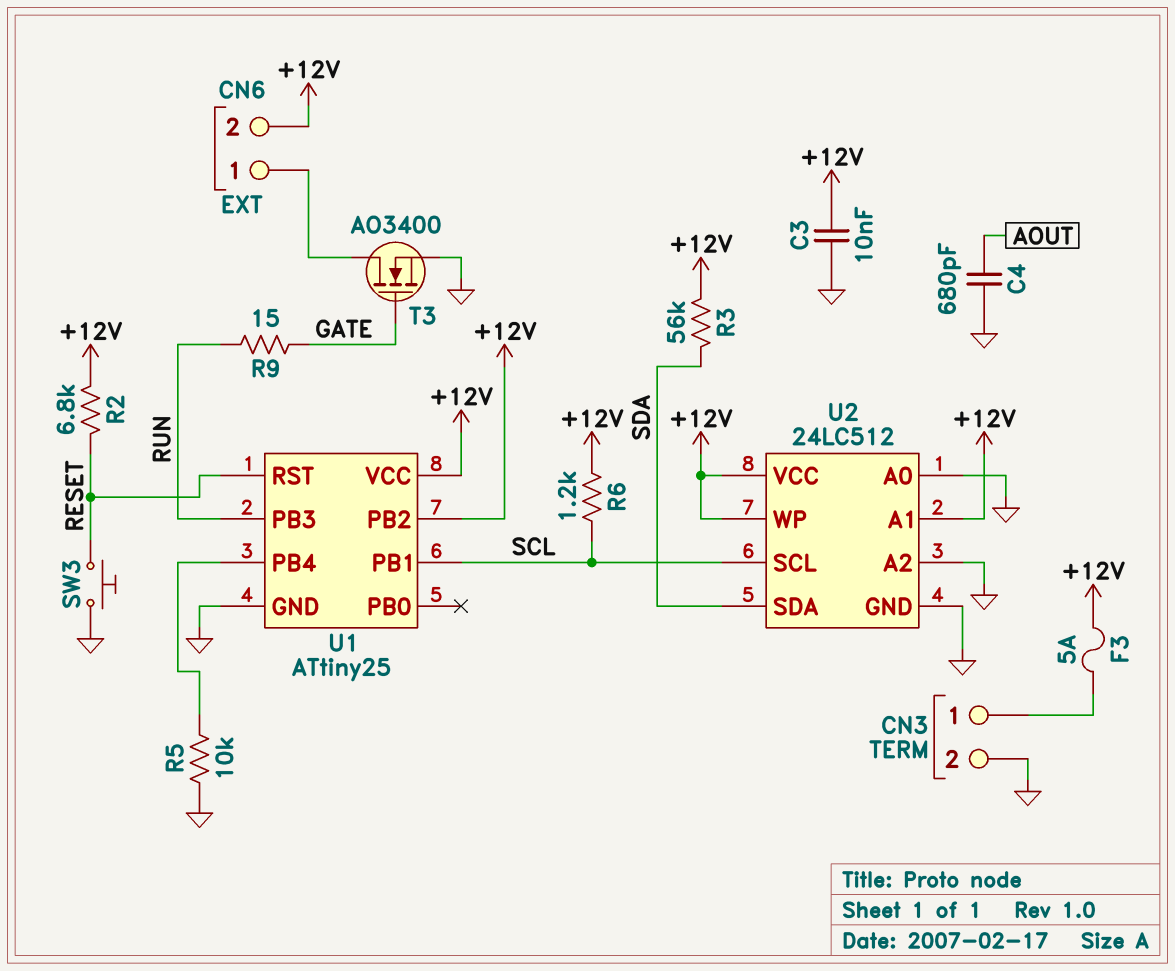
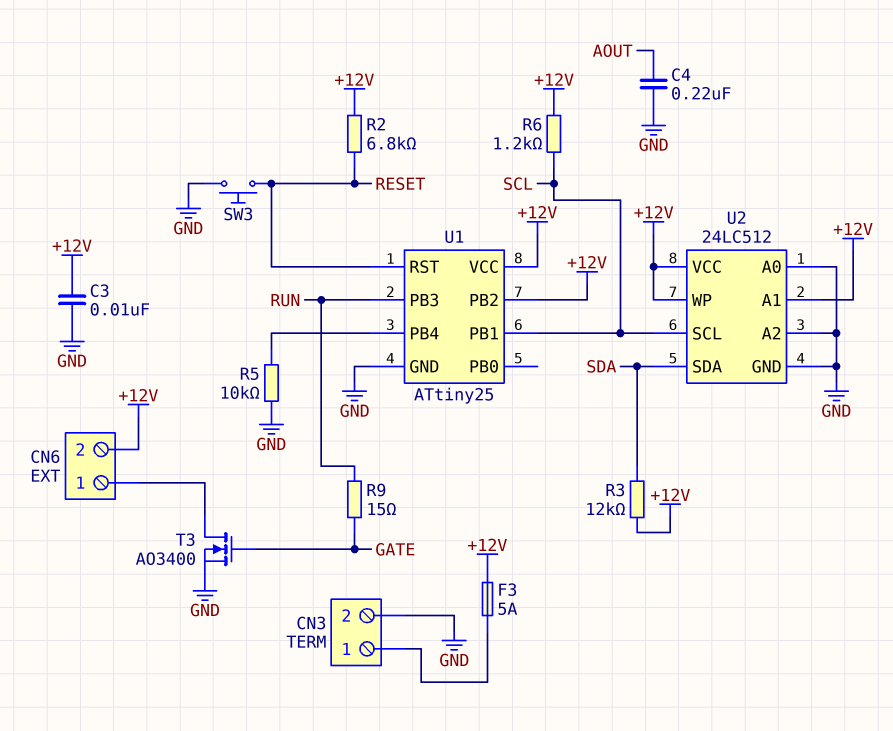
C4: 680pF (AOUT, GND) -> 220nF (AOUT, GND)
R3: 56k (+12V, SDA) -> 12k (+12V, SDA)

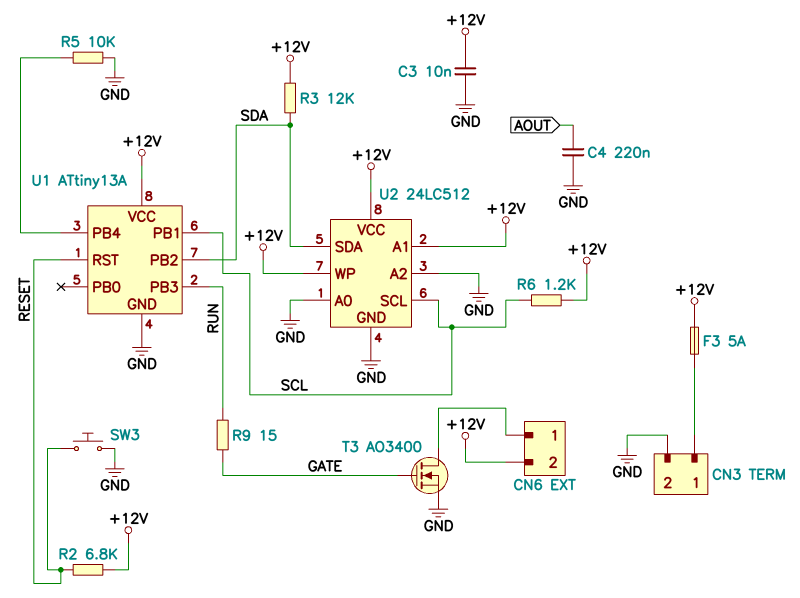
U1: ATtiny25 -> ATtiny13A
U1 pin PB2: +12V -> SDA

